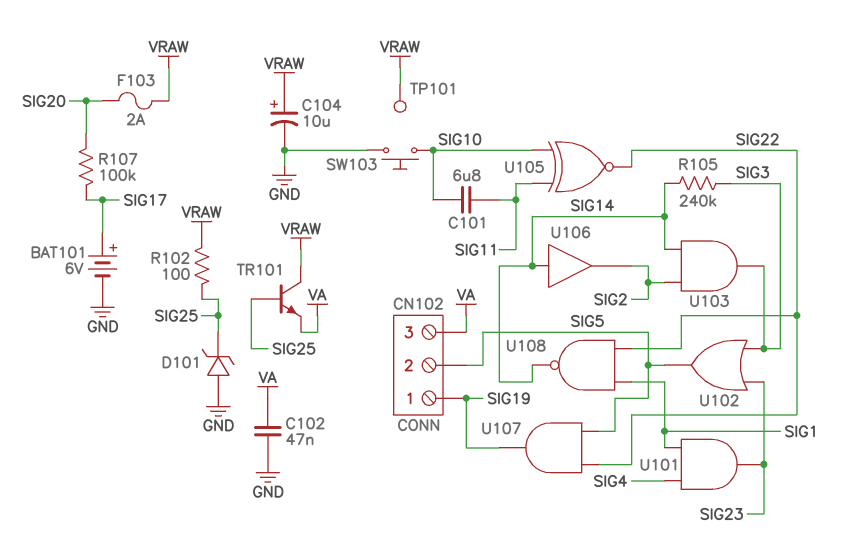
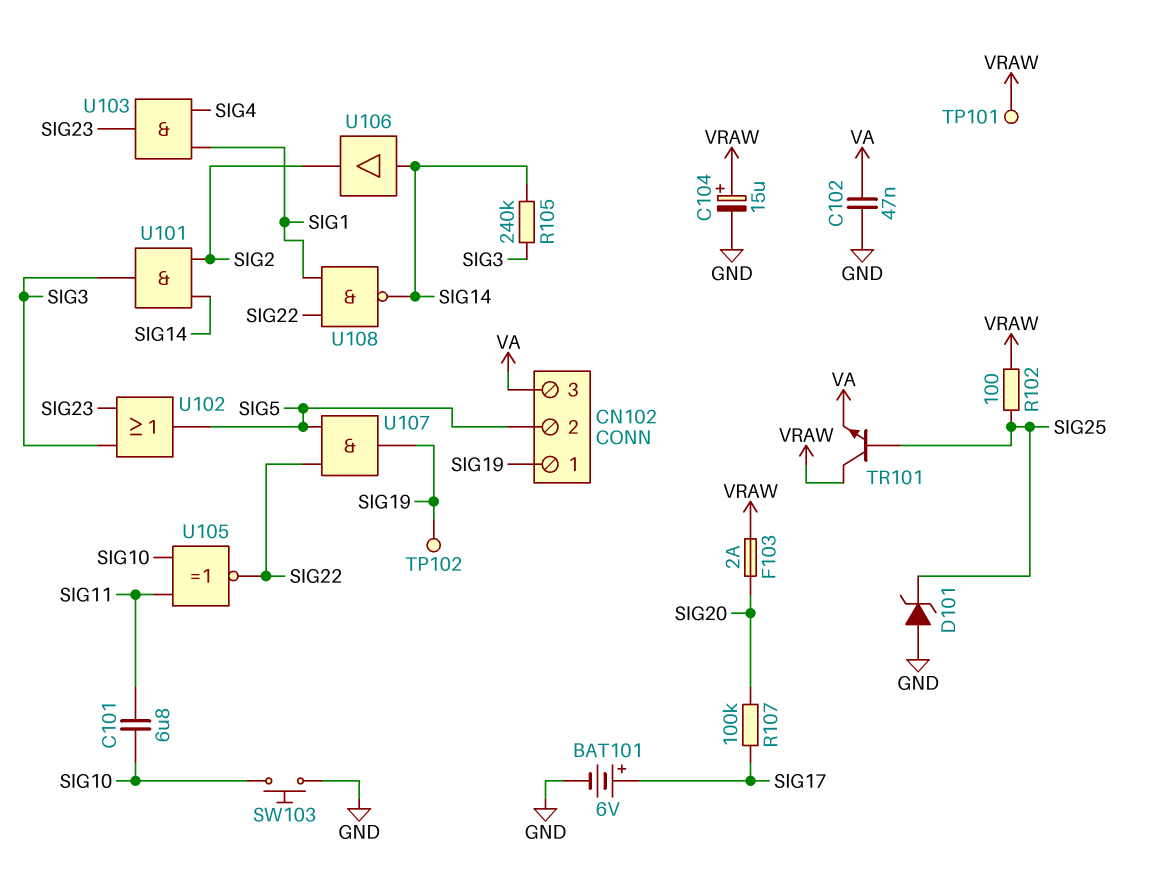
C104: 10uF (plus VRAW, minus GND) -> 15uF (plus VRAW, minus GND)
TP102: none -> test point (SIG19)
U101: AND (in SIG1, in SIG4, out SIG23) -> AND (in SIG2, in SIG14, out SIG3)
U103: AND (in SIG2, in SIG14, out SIG3) -> AND (in SIG1, in SIG4, out SIG23)

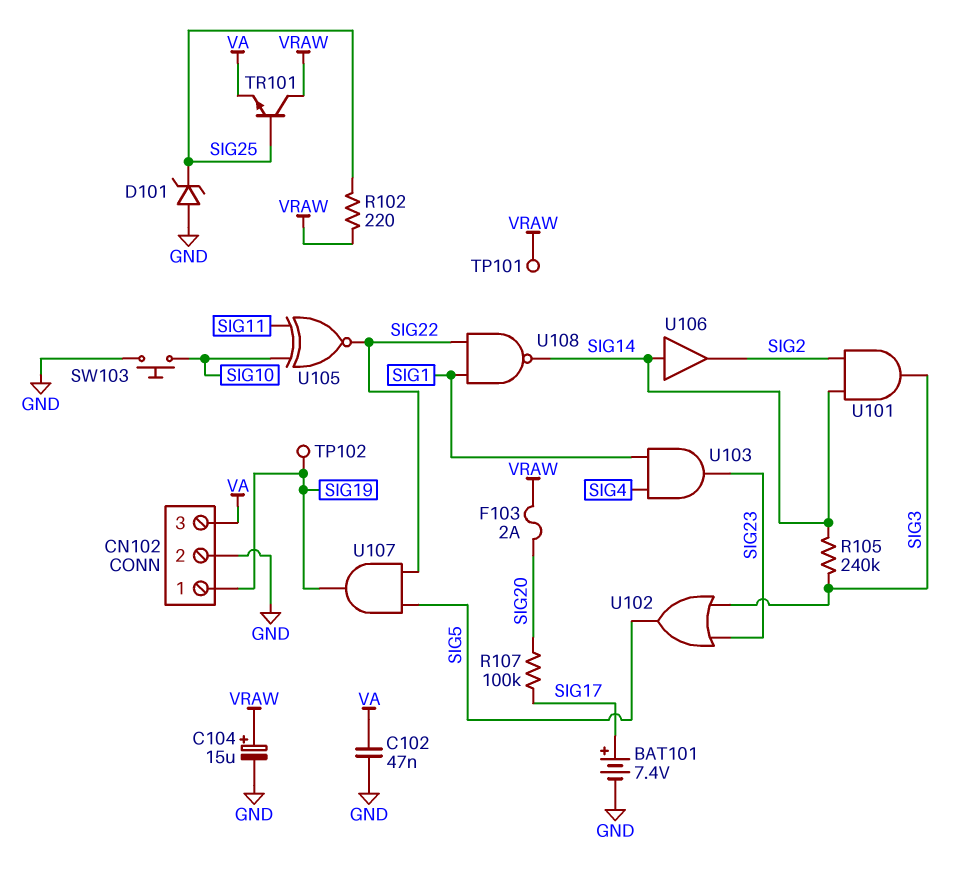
BAT101: 6V (plus SIG17, minus GND) -> 7.4V (plus SIG17, minus GND)
C101: 6.8uF (SIG10, SIG11) -> none
CN102 pin 2: SIG5 -> GND
R102: 100 (SIG25, VRAW) -> 220 (SIG25, VRAW)

